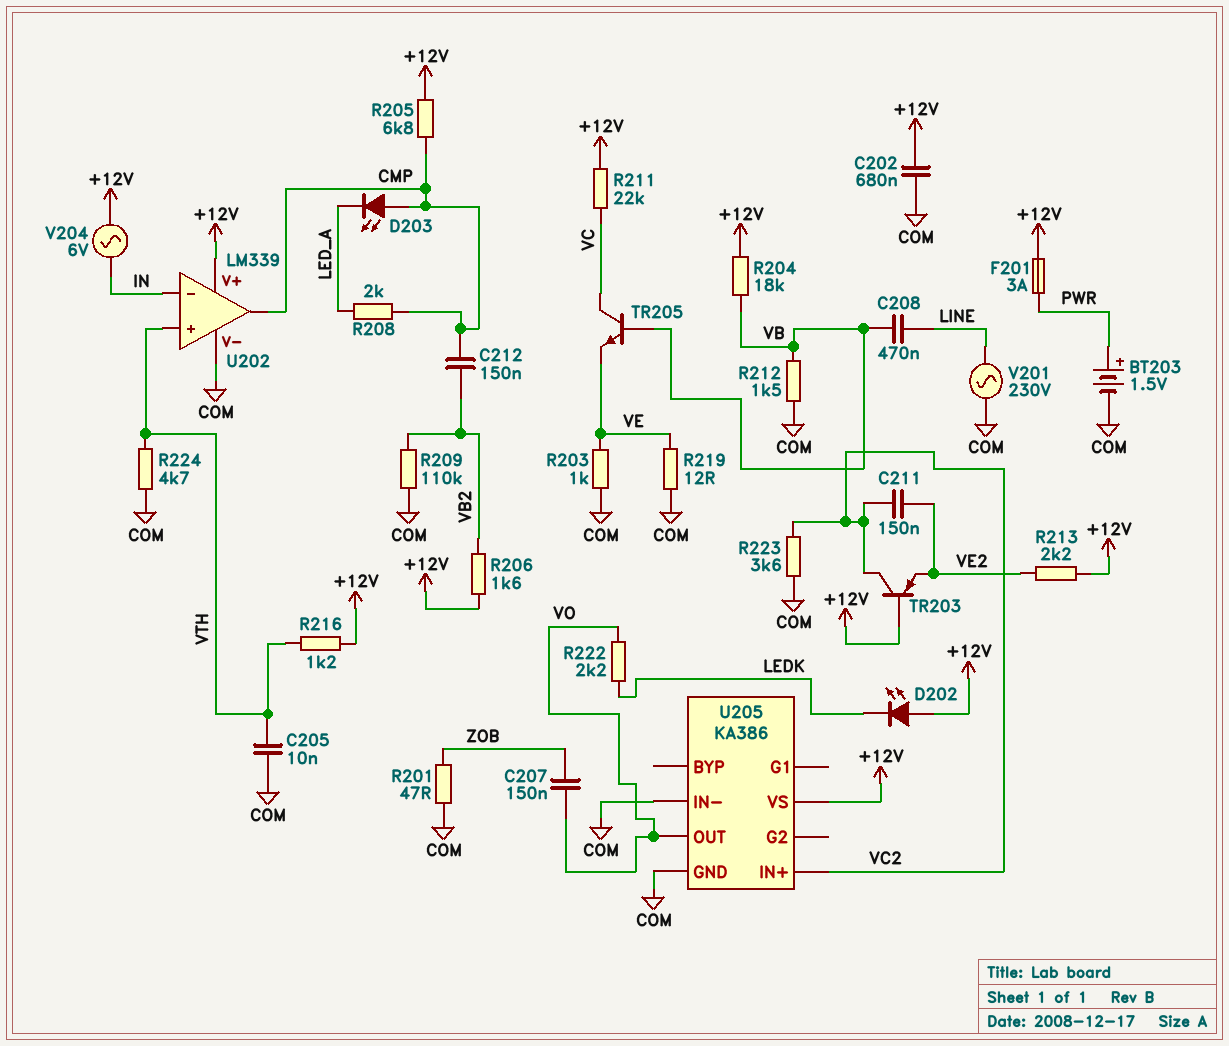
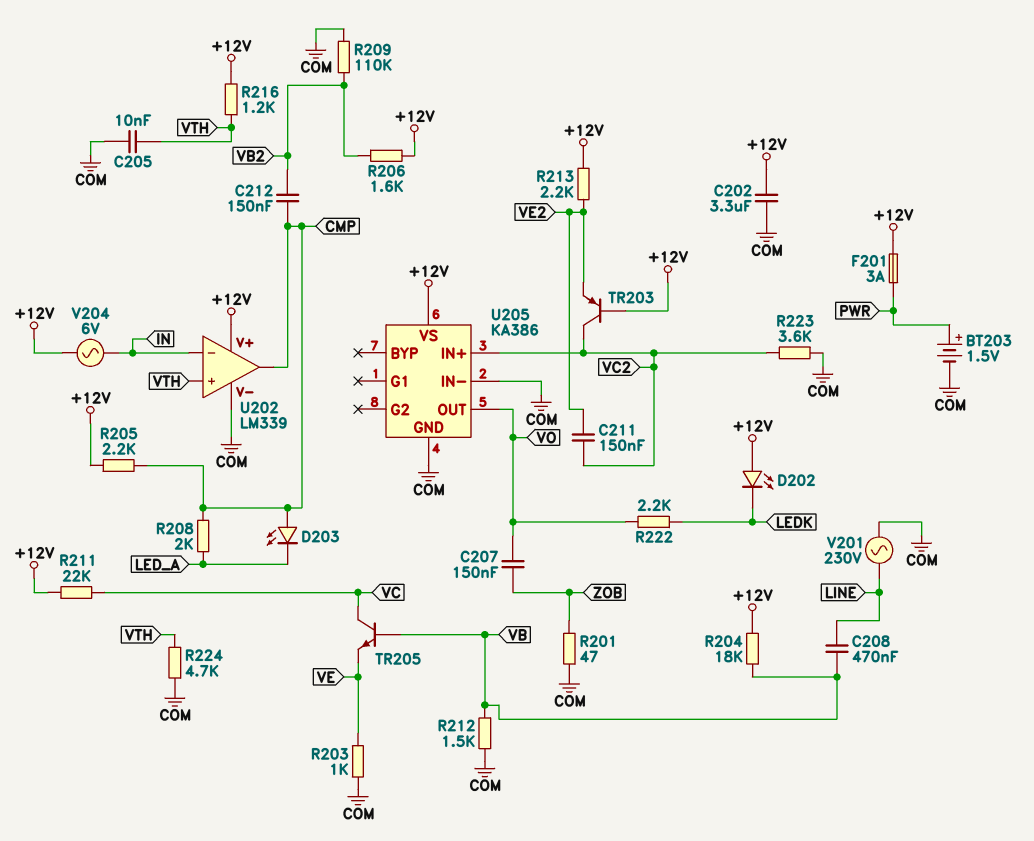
C202: 680nF (+12V, COM) -> 3.3uF (+12V, COM)
R205: 6.8k (+12V, CMP) -> 2.2k (+12V, CMP)
R219: 12 (COM, VE) -> none

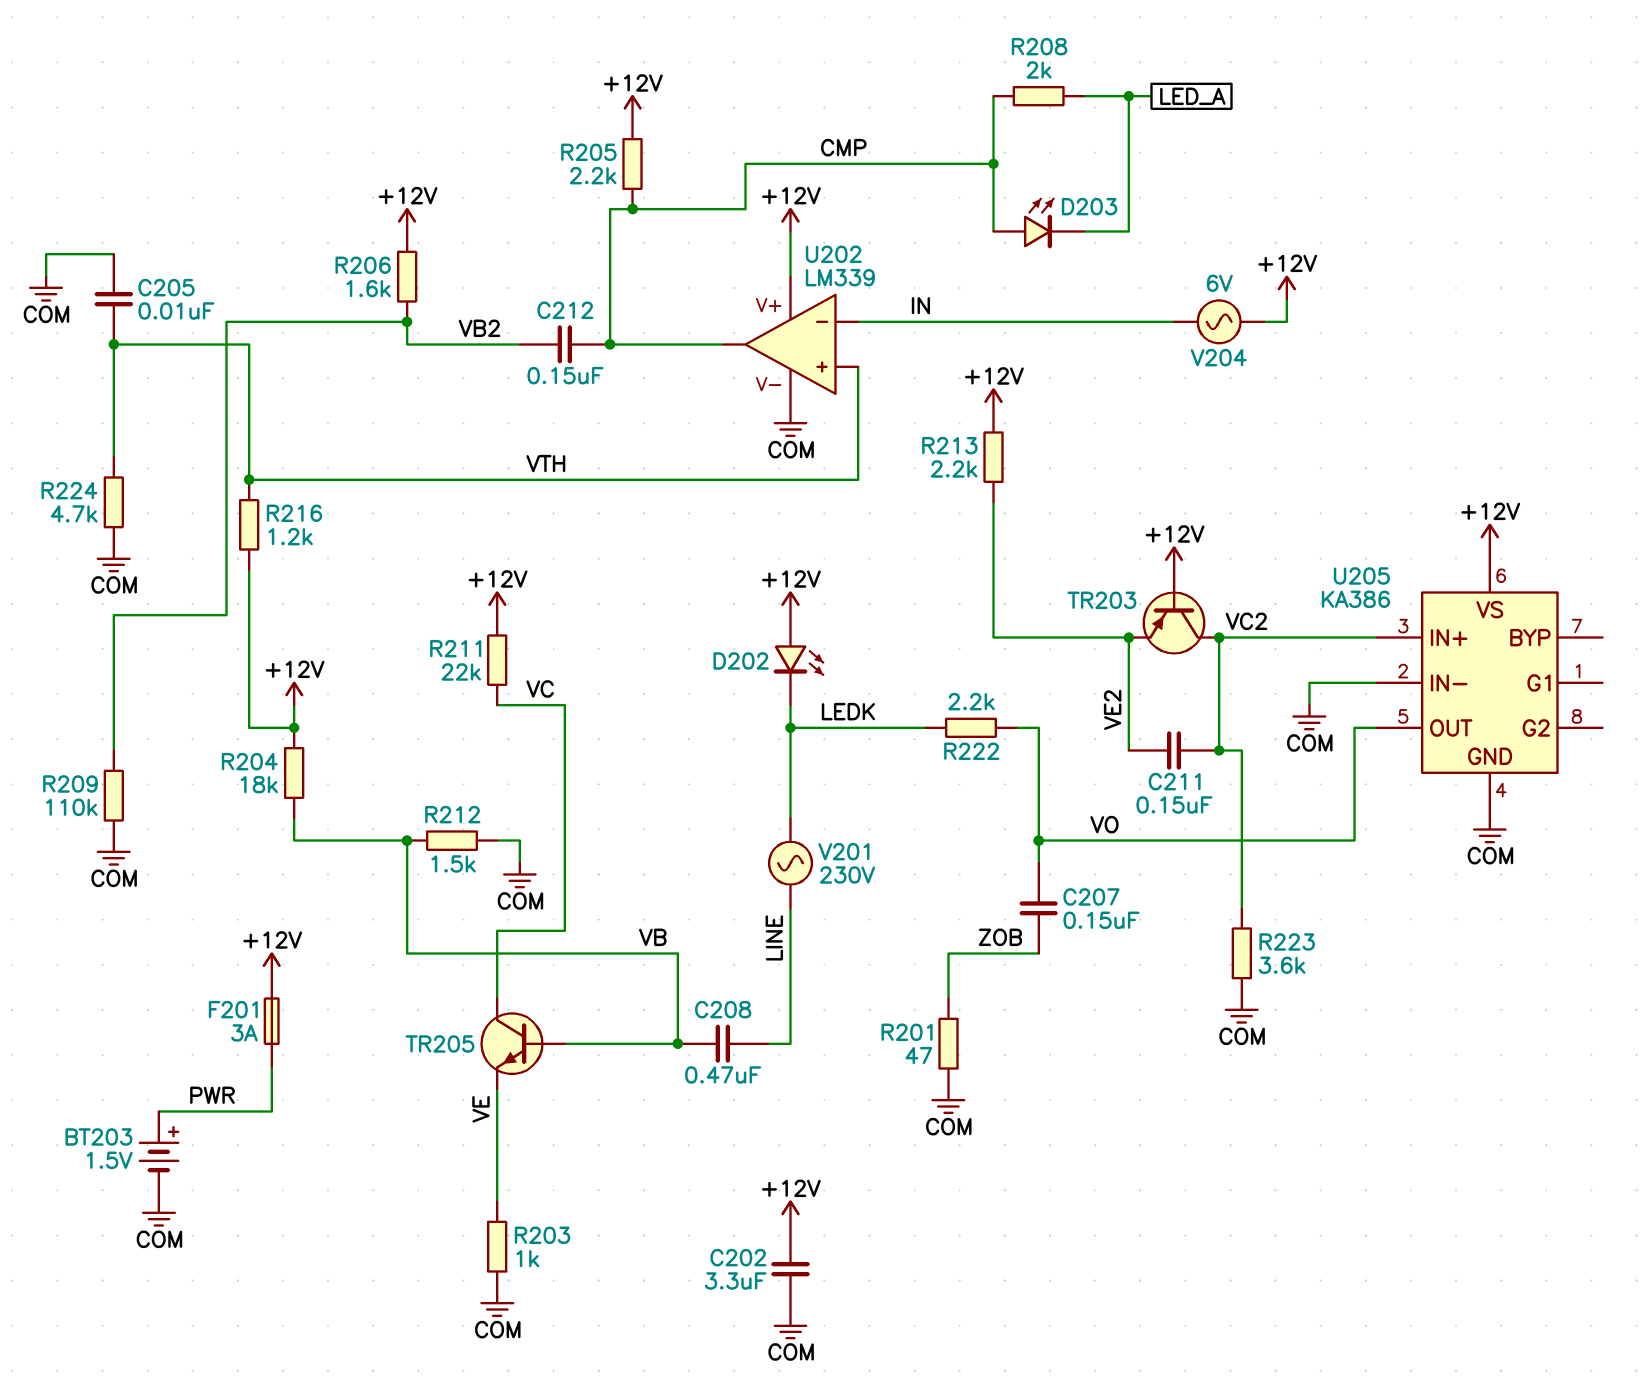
V201: AC 230V (COM, LINE) -> AC 230V (LEDK, LINE)

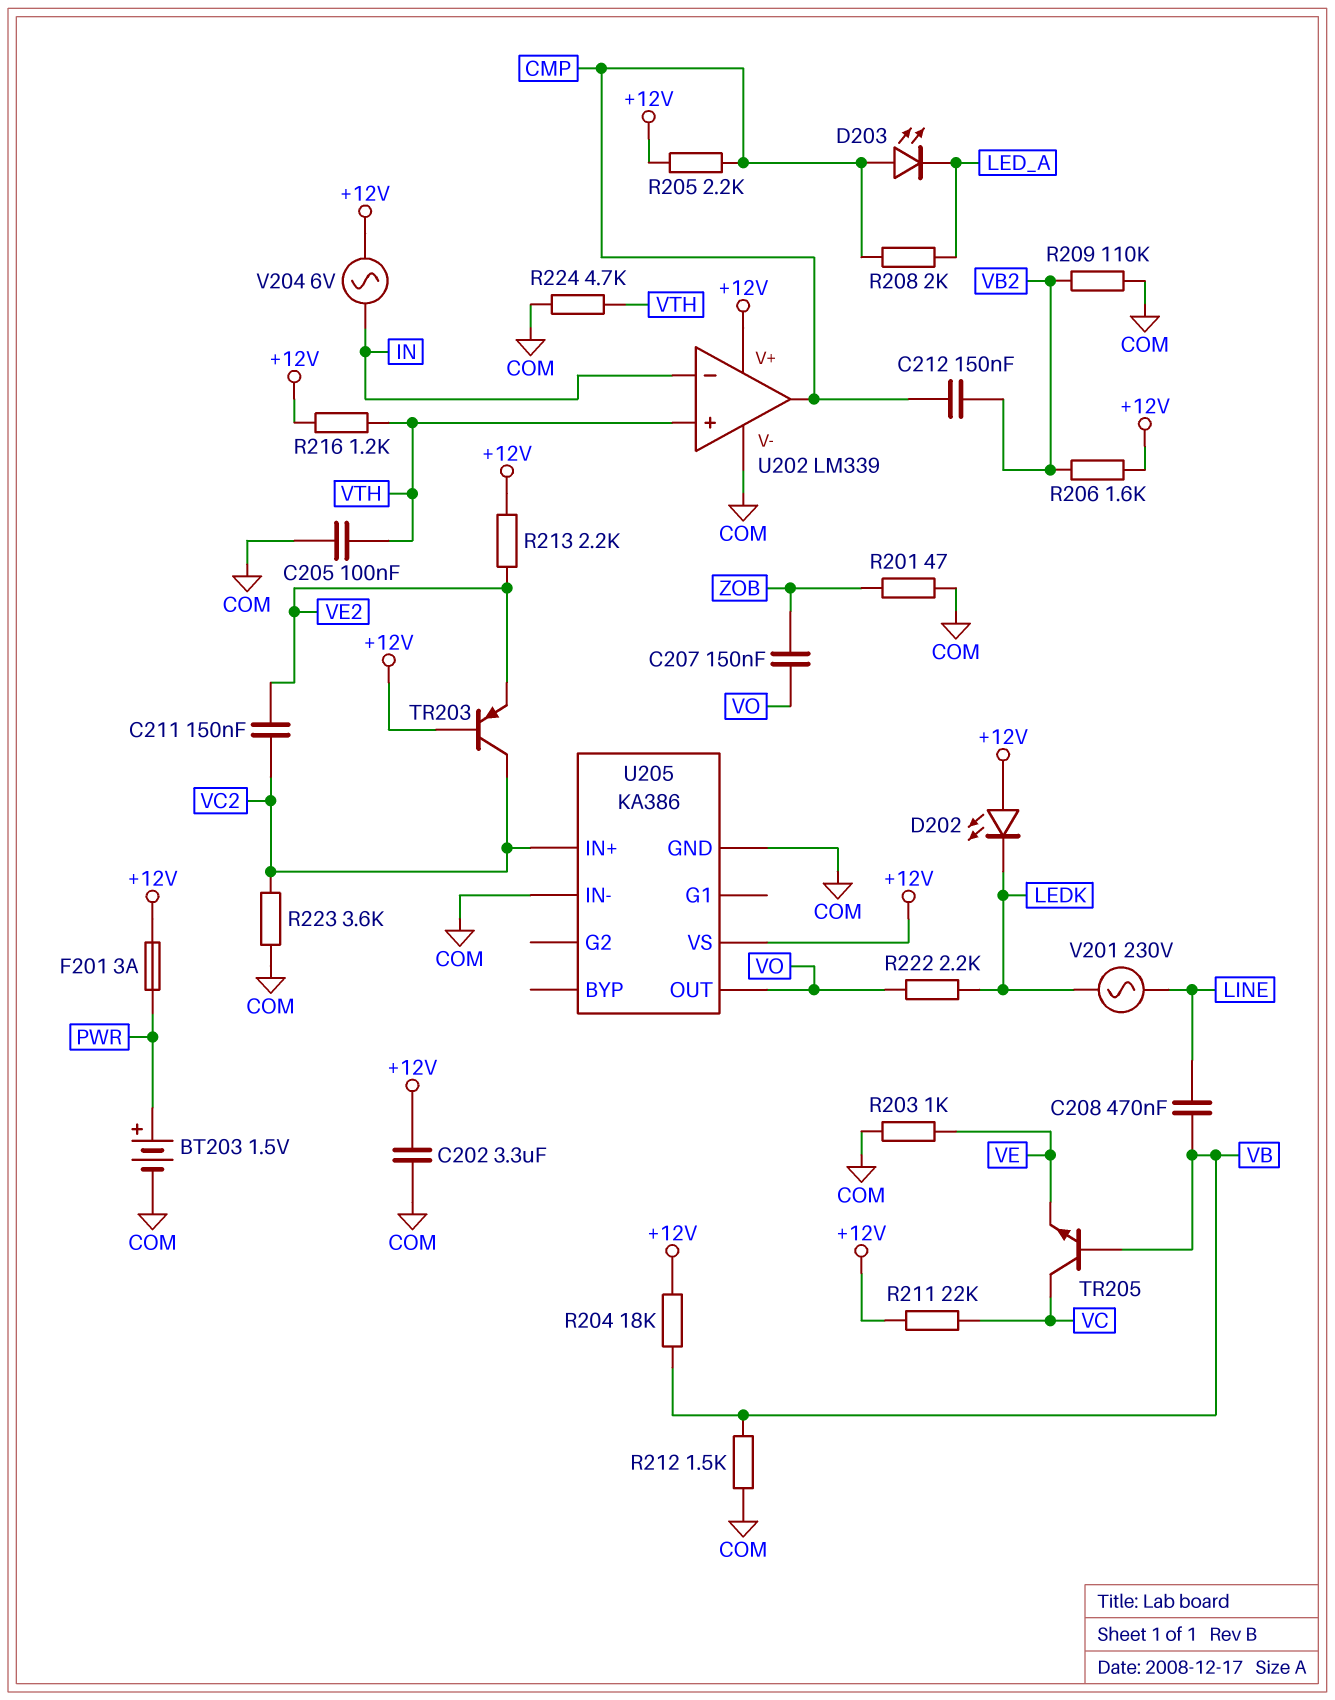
C205: 10nF (COM, VTH) -> 100nF (COM, VTH)

